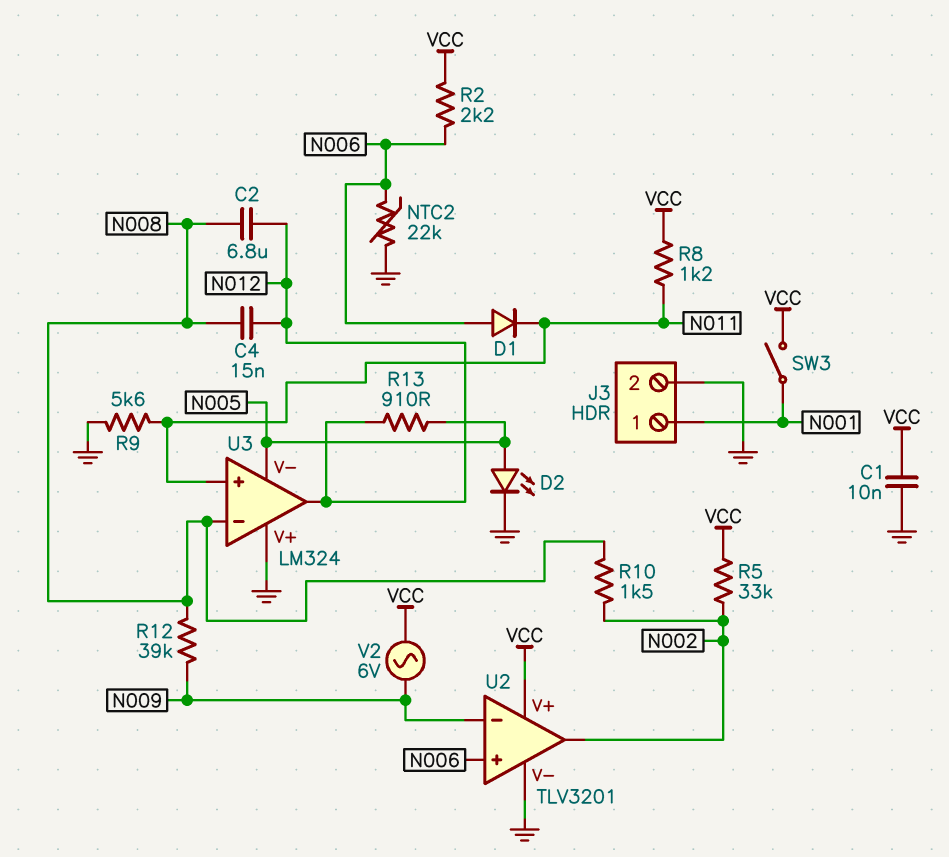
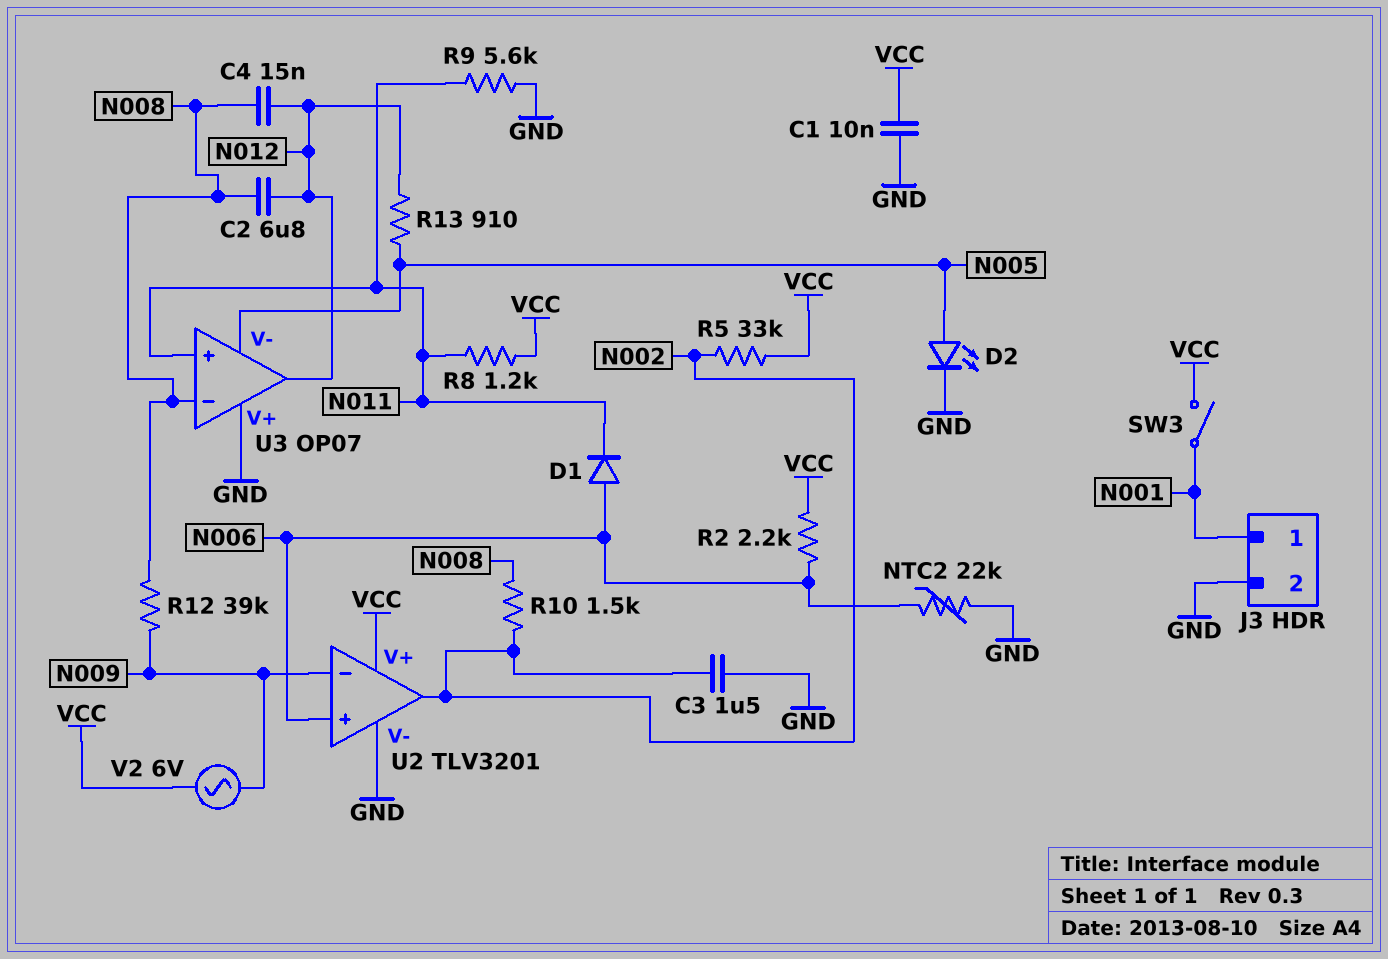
C3: none -> 1.5uF (GND, N002)
U3: LM324 -> OP07

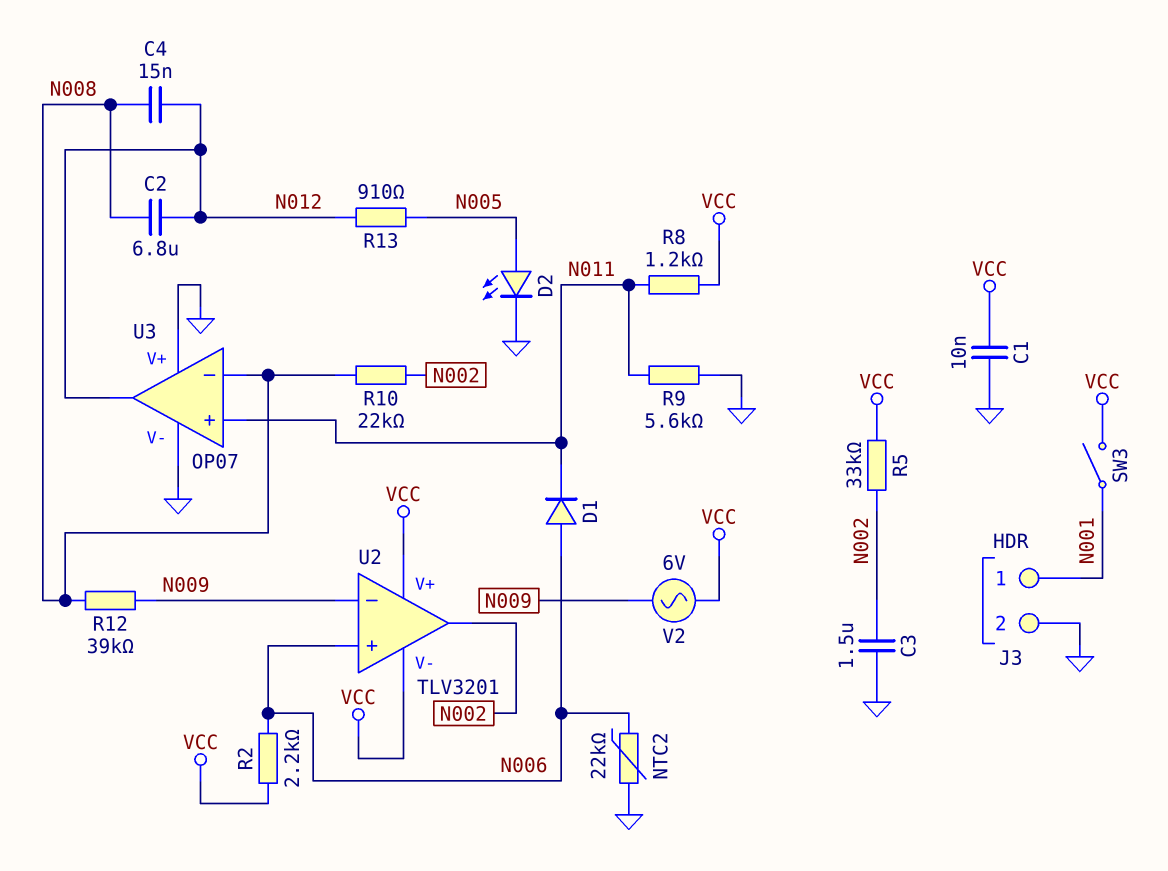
R10: 1.5k (N002, N008) -> 22k (N002, N008)
U2 pin V-: GND -> VCC
U3 pin V-: N005 -> GND

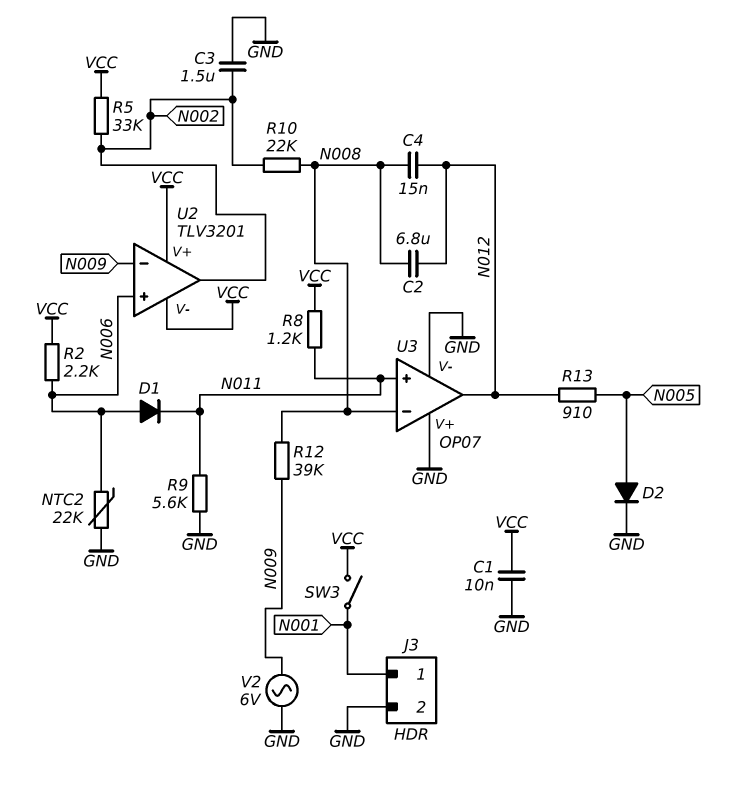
D2: LED (A N005, K GND) -> diode (A N005, K GND)
V2: AC 6V (N009, VCC) -> AC 6V (GND, N009)

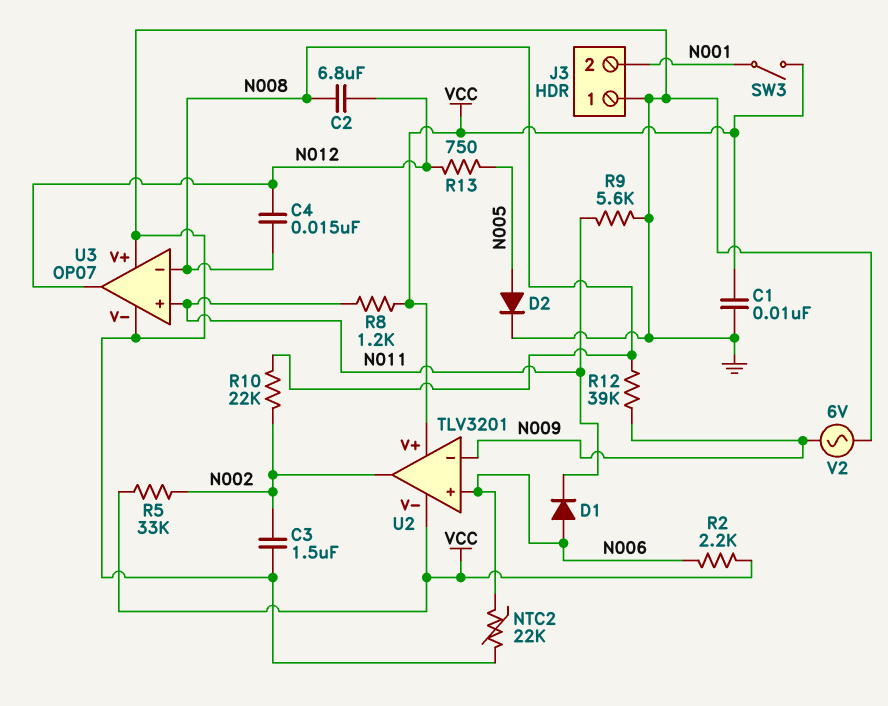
J3 pin 1: N001 -> GND
J3 pin 2: GND -> N001
R13: 910 (N005, N012) -> 750 (N005, N012)

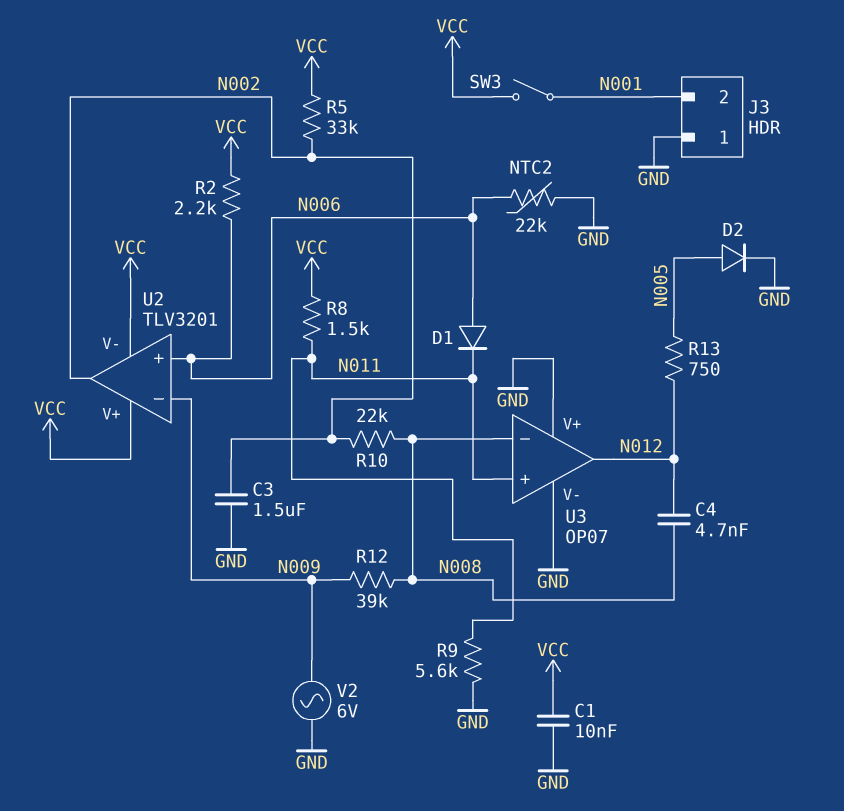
C2: 6.8uF (N008, N012) -> none
C4: 15nF (N008, N012) -> 4.7nF (N008, N012)
R8: 1.2k (N011, VCC) -> 1.5k (N011, VCC)

